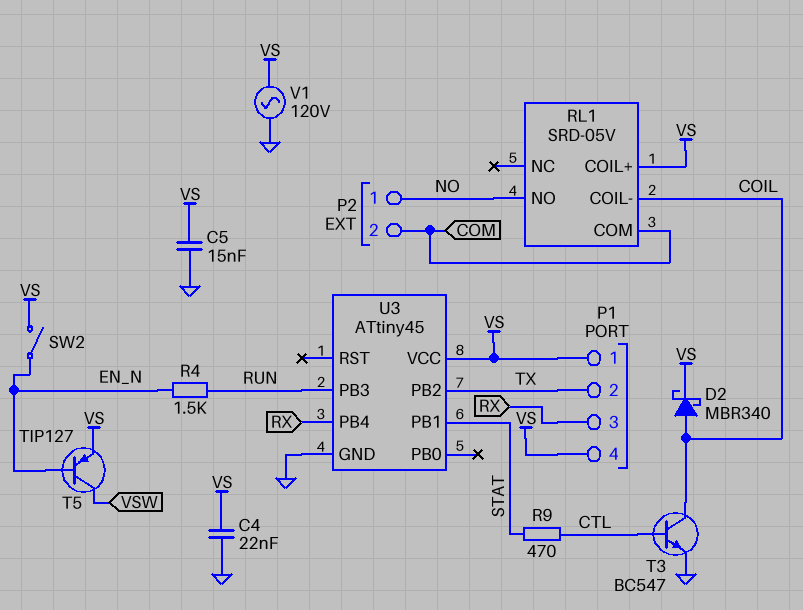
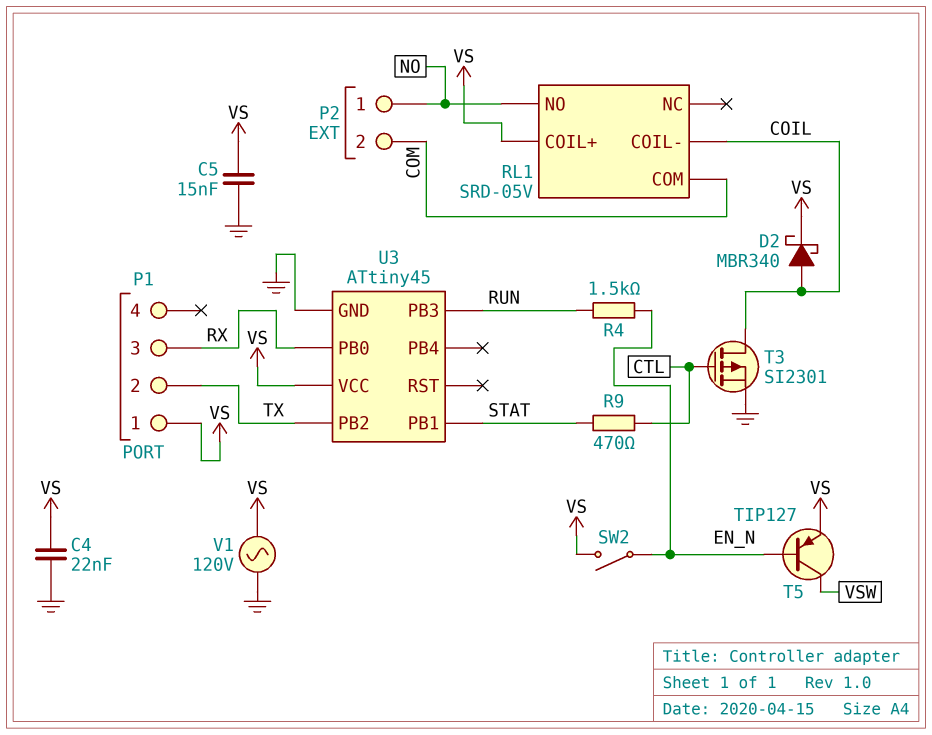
P1 pin 4: VS -> none
T3: NPN BC547 (B CTL, C COIL, E GND) -> PMOS SI2301 (G CTL, D COIL, S GND)
U3 pin PB0: none -> RX
U3 pin PB4: RX -> none

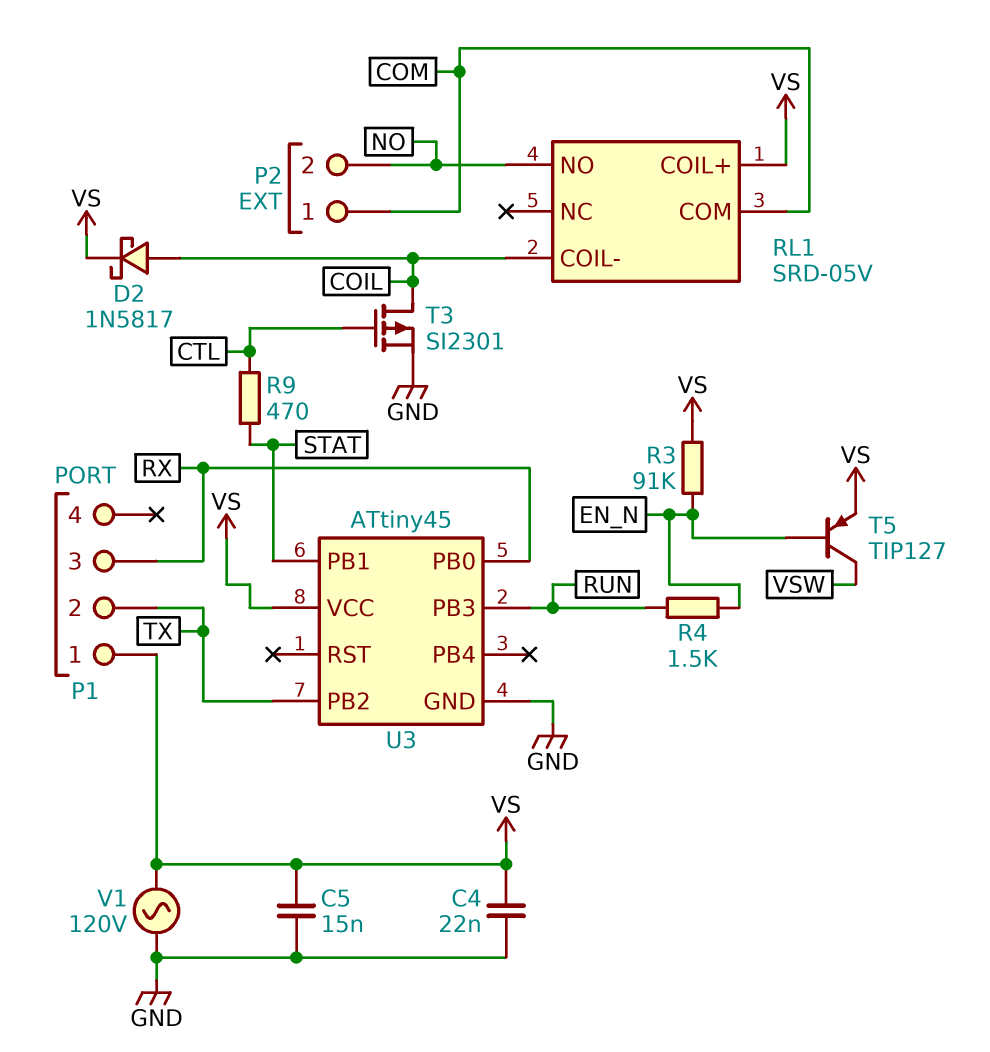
D2: schottky MBR340 (A COIL, K VS) -> schottky 1N5817 (A COIL, K VS)
P2 pin 1: NO -> COM
P2 pin 2: COM -> NO
R3: none -> 91k (EN_N, VS)
SW2: switch (EN_N, VS) -> none

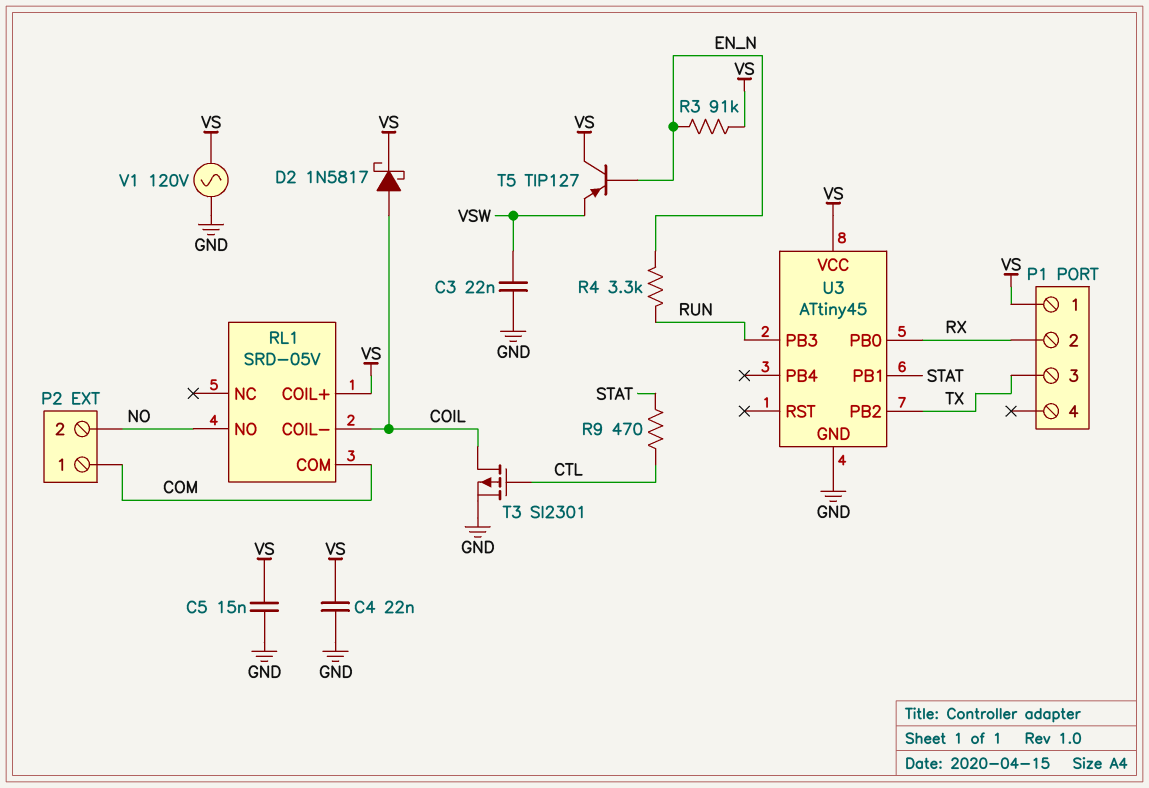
C3: none -> 22nF (GND, VSW)
P1 pin 2: TX -> RX
P1 pin 3: RX -> TX
R4: 1.5k (EN_N, RUN) -> 3.3k (EN_N, RUN)
T5: PNP TIP127 (B EN_N, C VSW, E VS) -> PNP TIP127 (B EN_N, C VS, E VSW)

